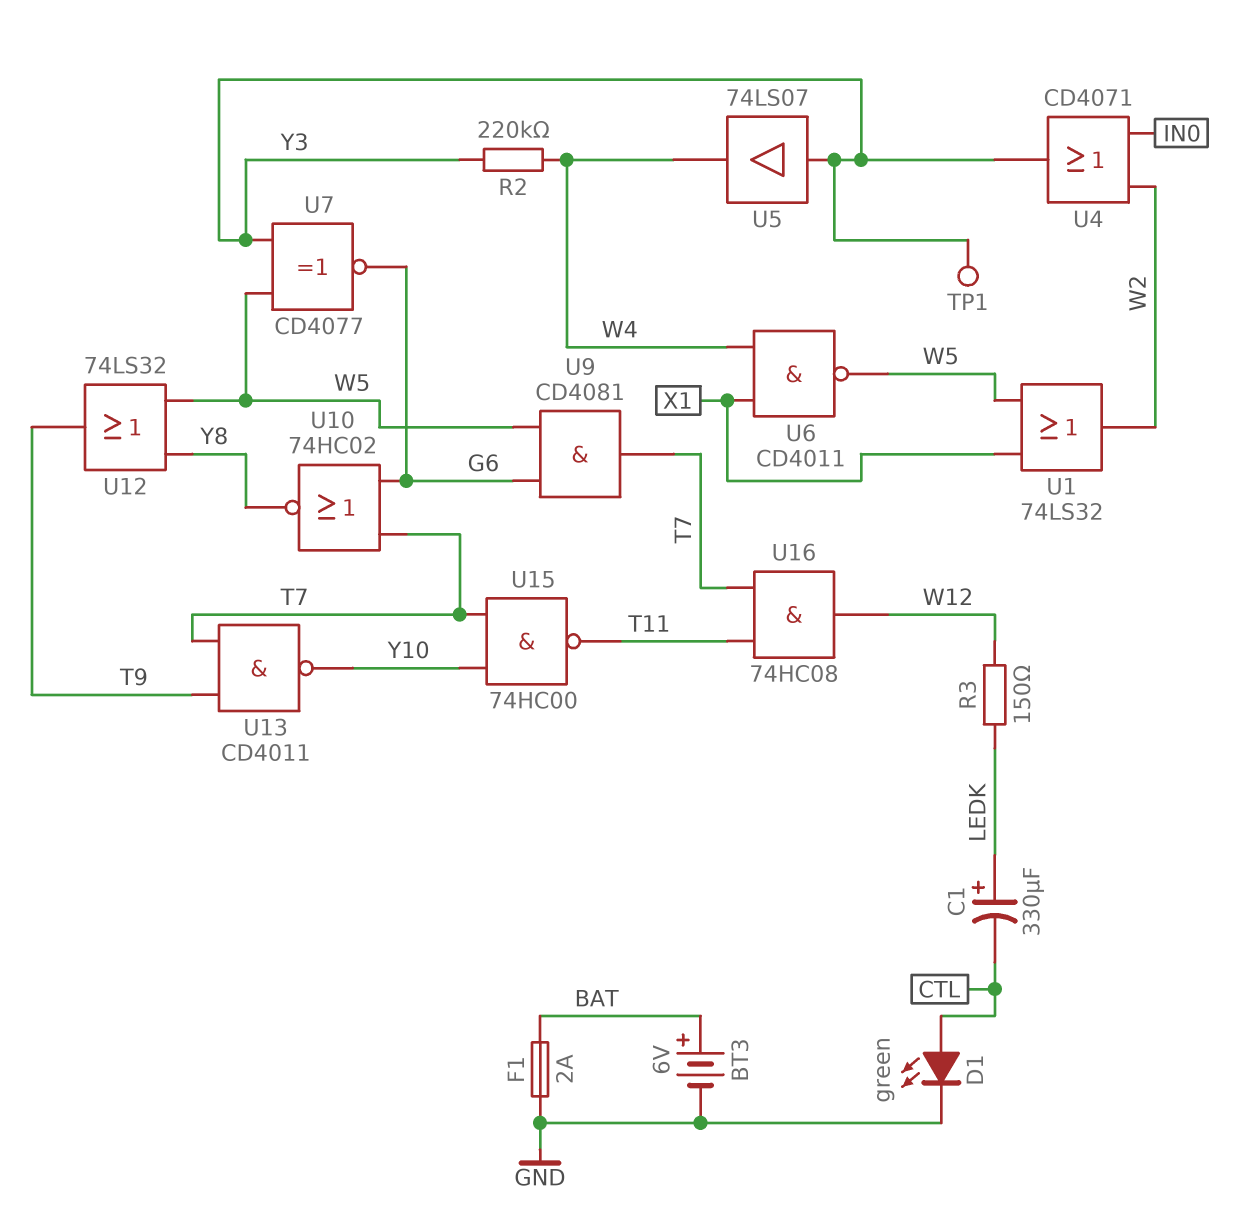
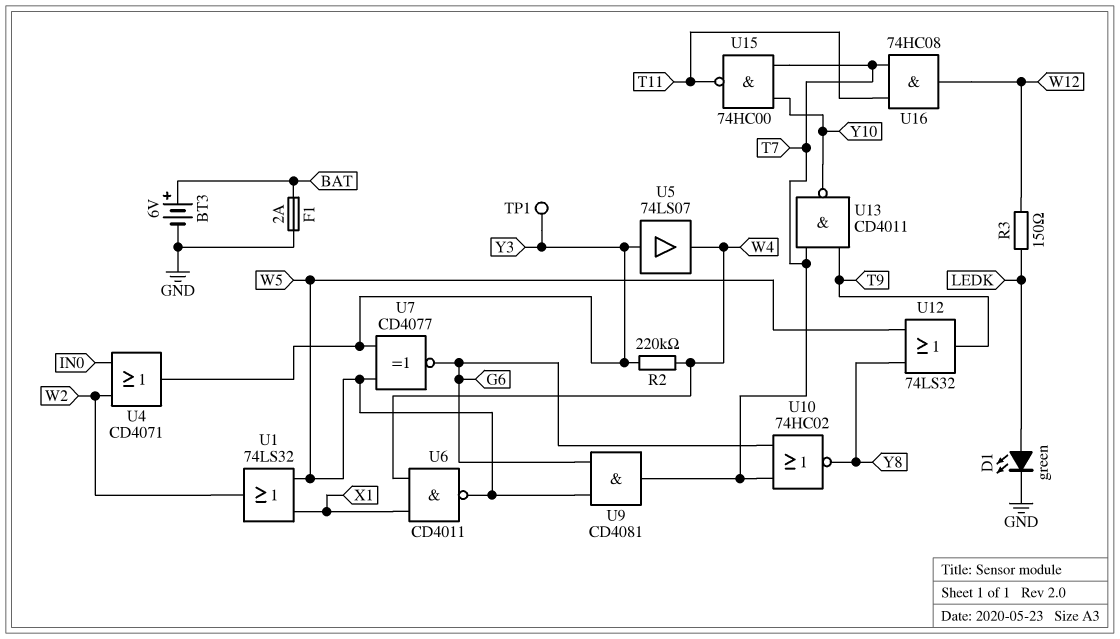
C1: 330uF (plus LEDK, minus CTL) -> none
D1: LED green (A CTL, K GND) -> LED green (A LEDK, K GND)

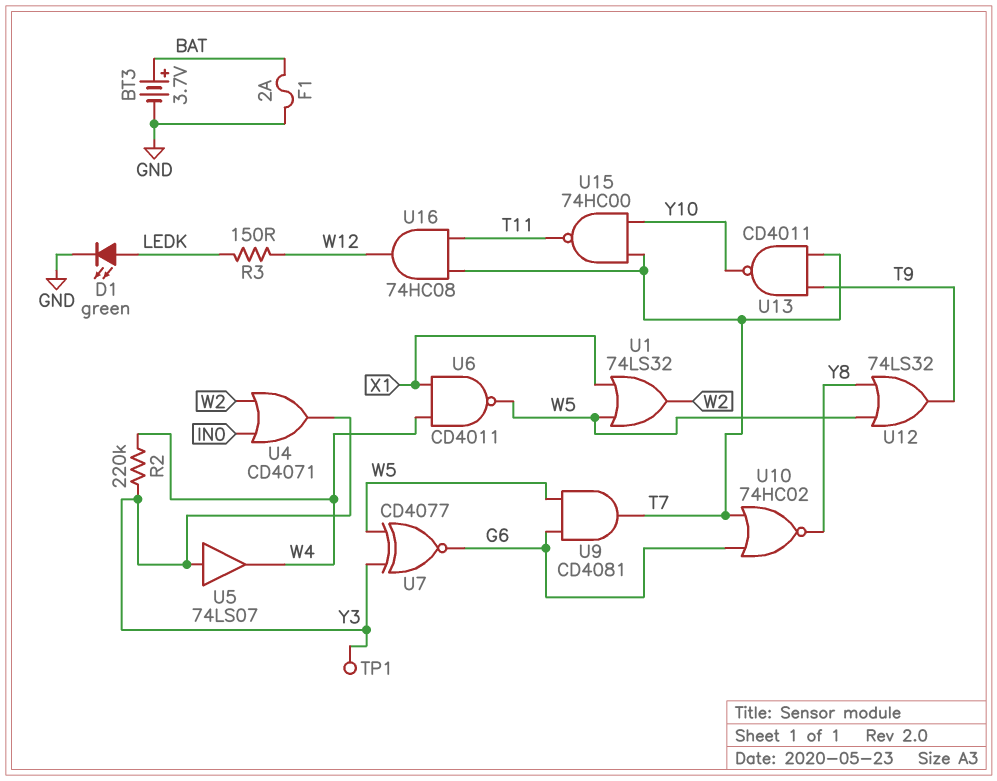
BT3: 6V (plus BAT, minus GND) -> 3.7V (plus BAT, minus GND)

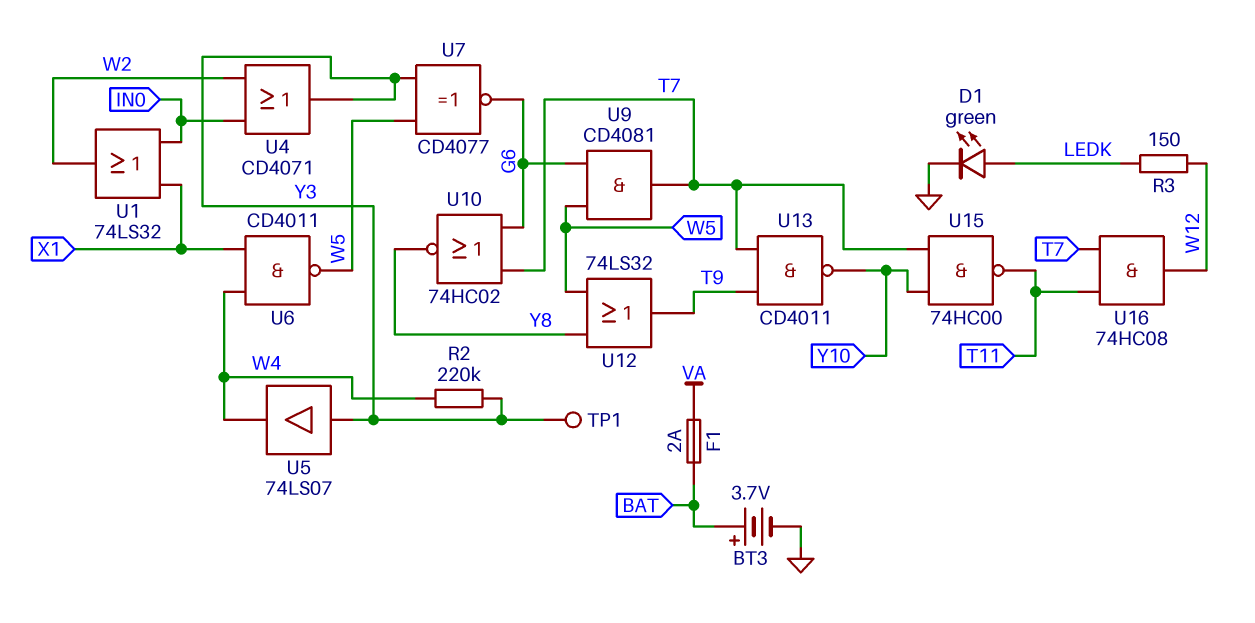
F1: 2A (BAT, GND) -> 2A (BAT, VA)
U1: OR 74LS32 (in W5, in X1, out W2) -> OR 74LS32 (in IN0, in X1, out W2)

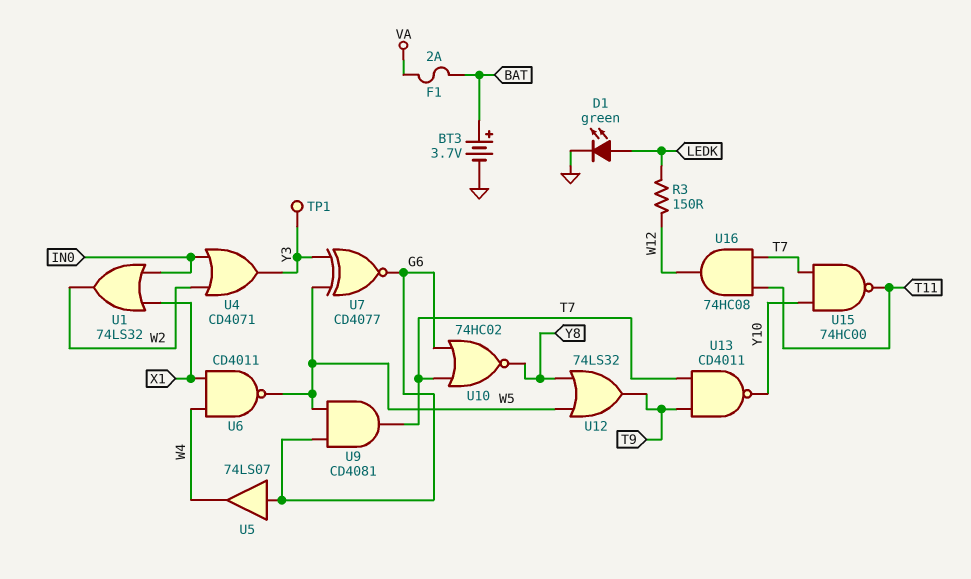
R2: 220k (W4, Y3) -> none
U5: buffer 74LS07 (in Y3, out W4) -> buffer 74LS07 (in G6, out W4)

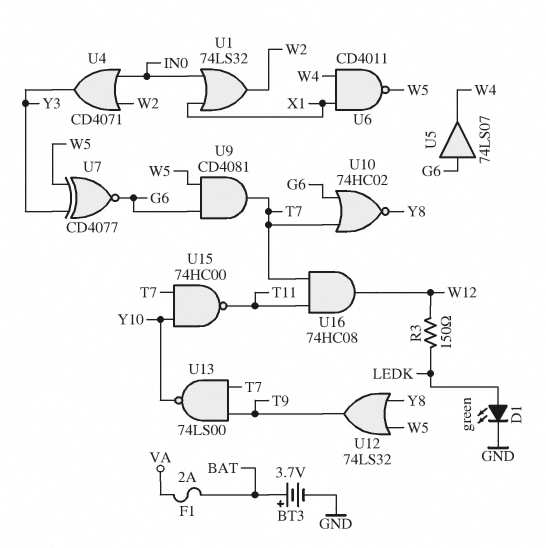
TP1: test point (Y3) -> none
U13: NAND CD4011 (in T7, in T9, out Y10) -> NAND 74LS00 (in T7, in T9, out Y10)

